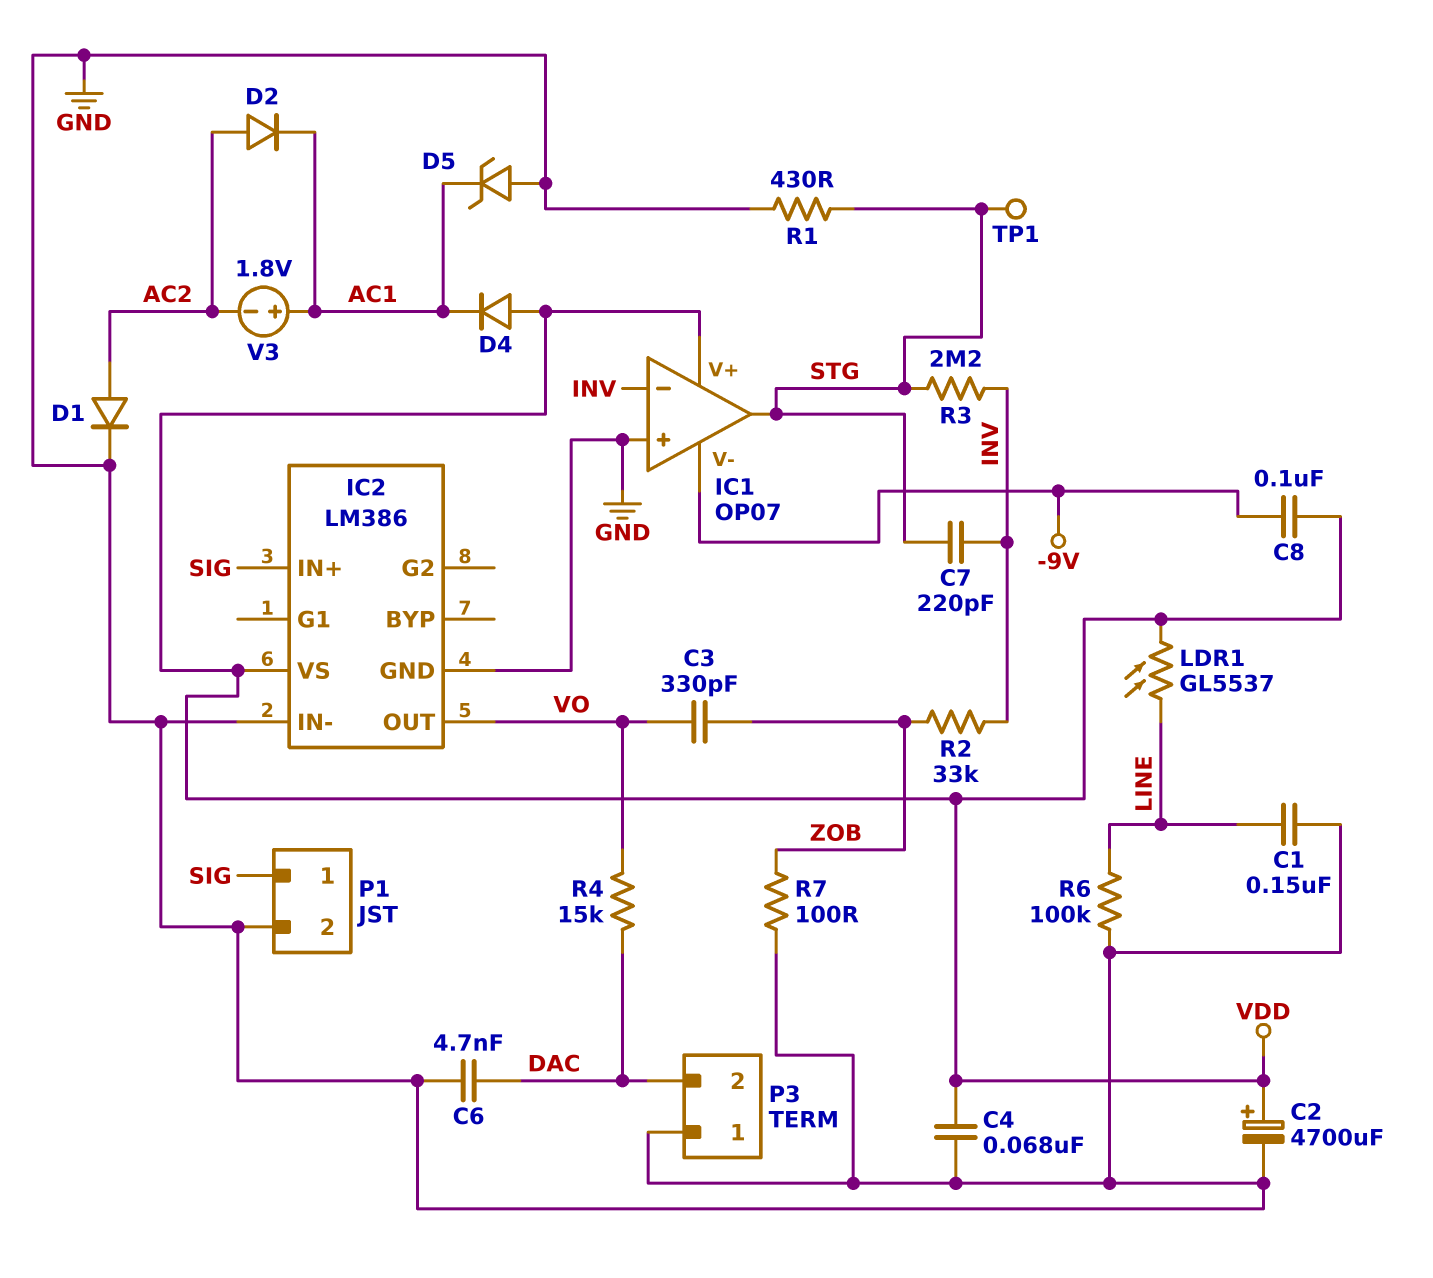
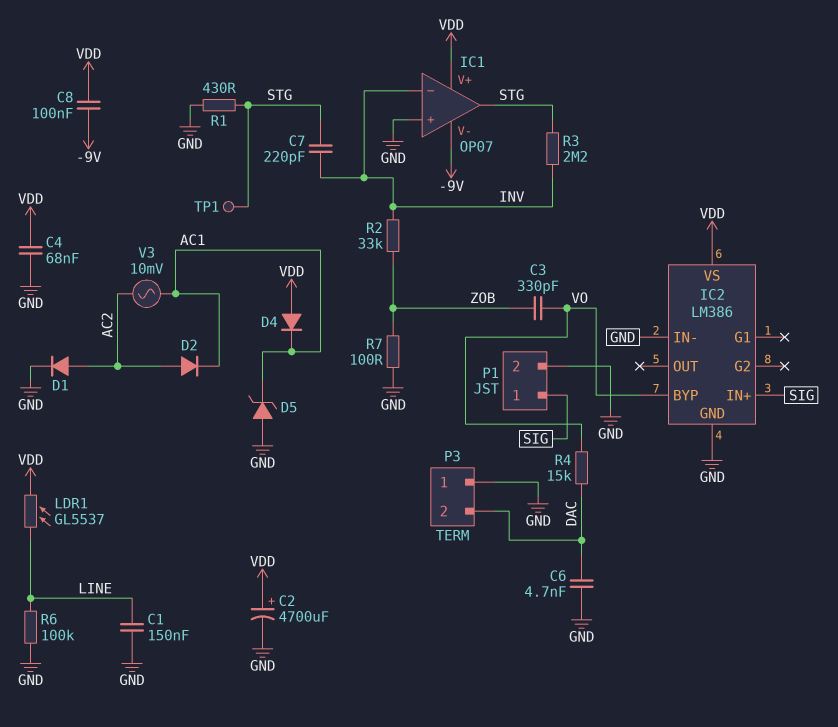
IC2 pin BYP: none -> VO
IC2 pin OUT: VO -> none
V3: 1.8V (plus AC1, minus AC2) -> AC 10mV (AC1, AC2)

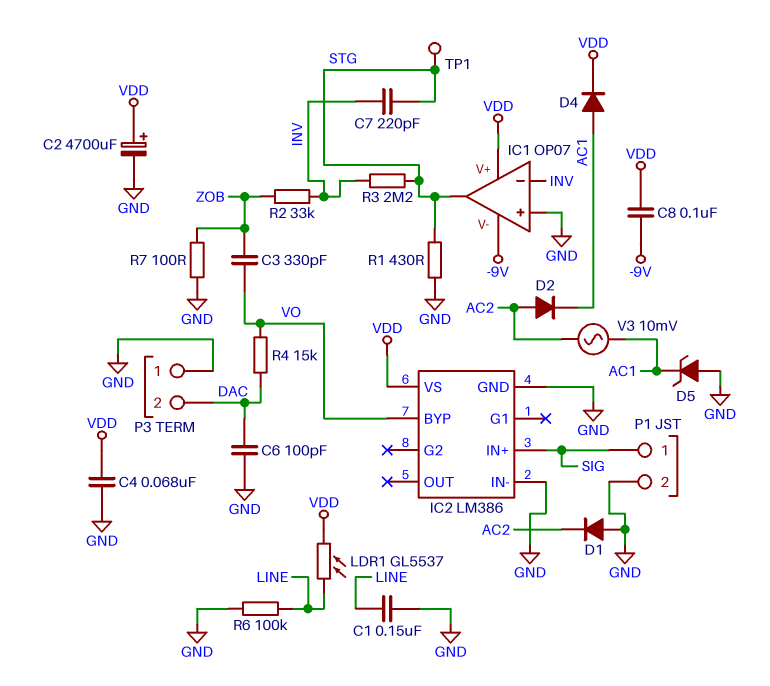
C6: 4.7nF (DAC, GND) -> 100pF (DAC, GND)
D1: diode (A AC2, K GND) -> diode (A GND, K AC2)
D4: diode (A VDD, K AC1) -> diode (A AC1, K VDD)

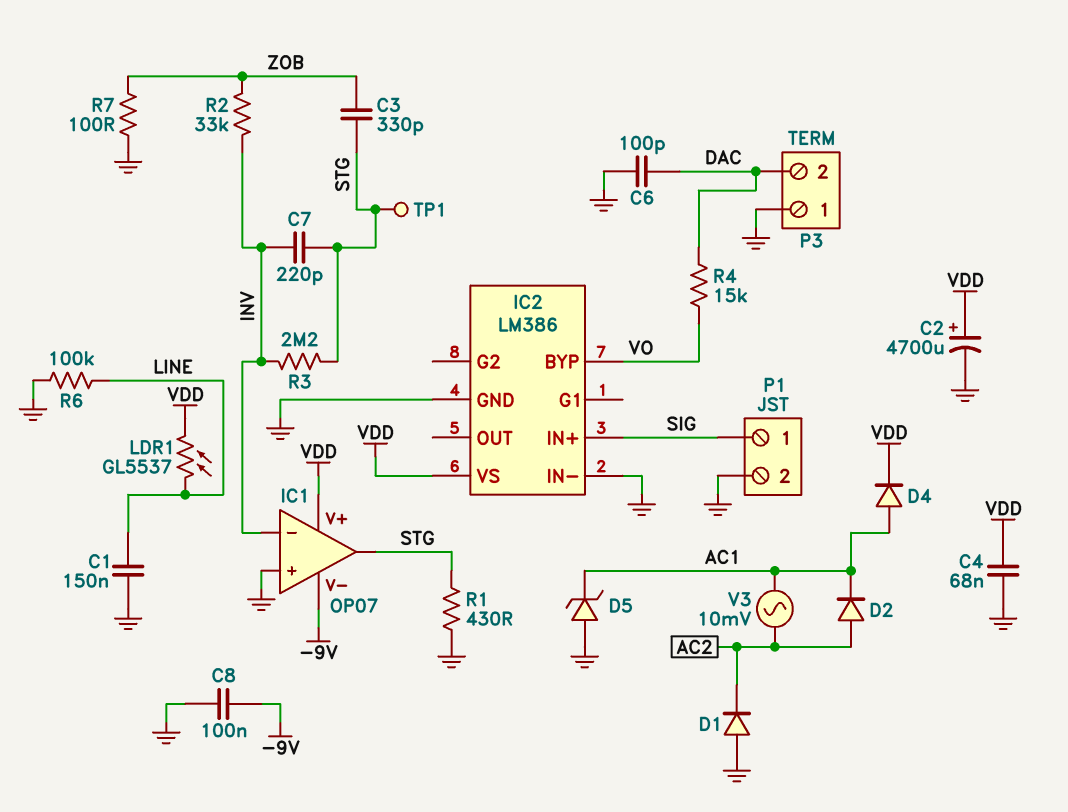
C3: 330pF (VO, ZOB) -> 330pF (STG, ZOB)
C8: 100nF (-9V, VDD) -> 100nF (-9V, GND)

